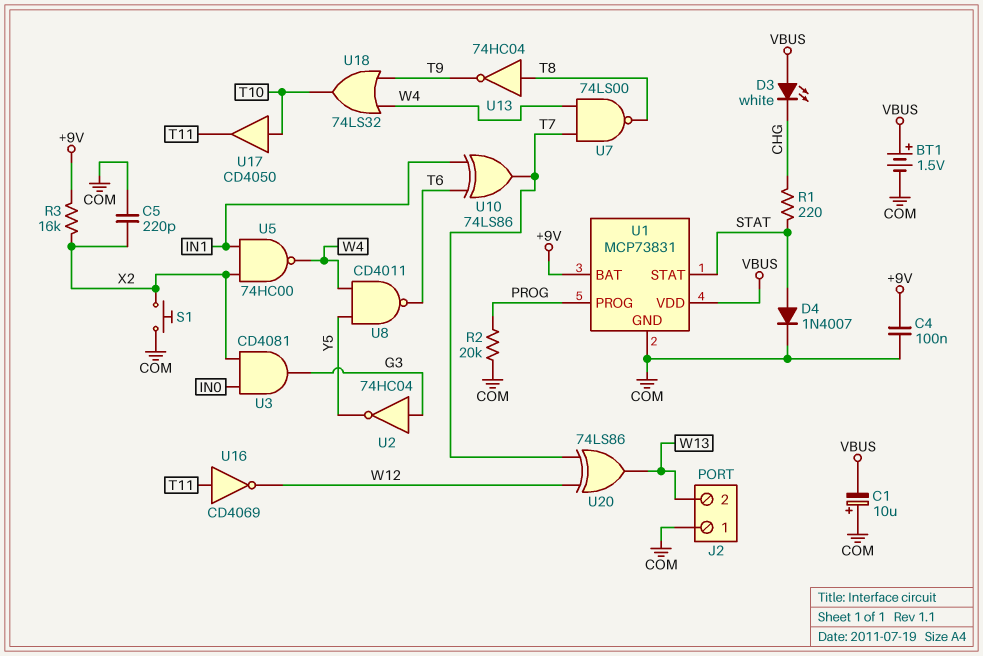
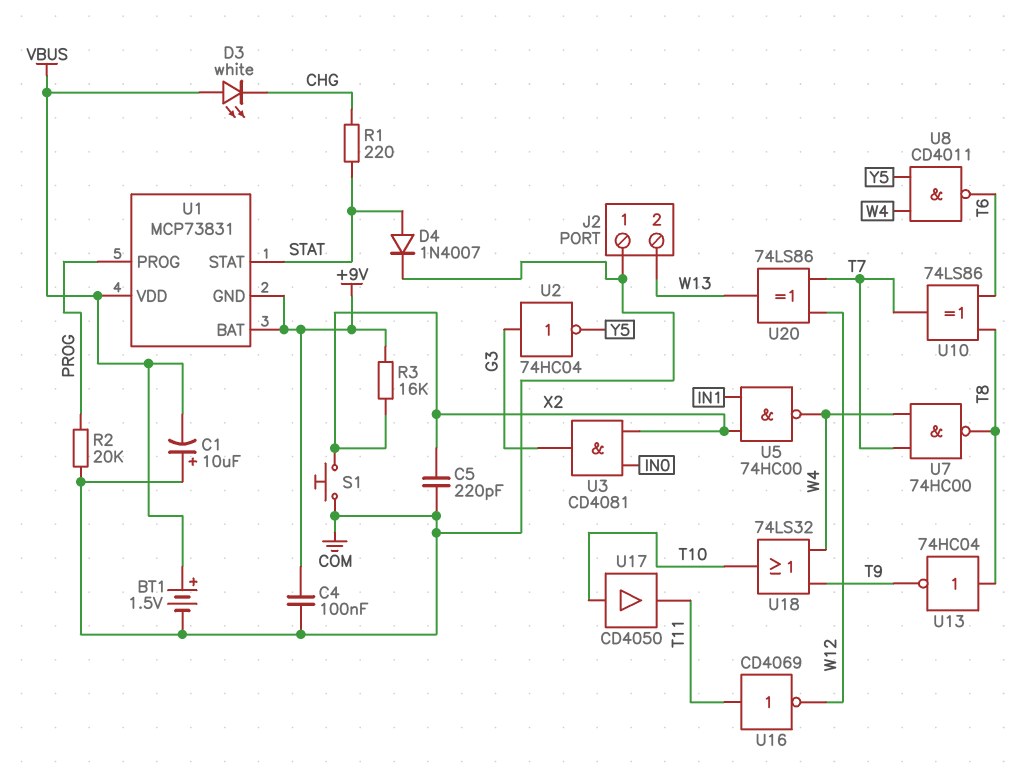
U1 pin GND: COM -> +9V
U7: NAND 74LS00 (in T7, in W4, out T8) -> NAND 74HC00 (in T7, in W4, out T8)
U10: XOR 74LS86 (in IN1, in T6, out T7) -> XOR 74LS86 (in T6, in T8, out T7)

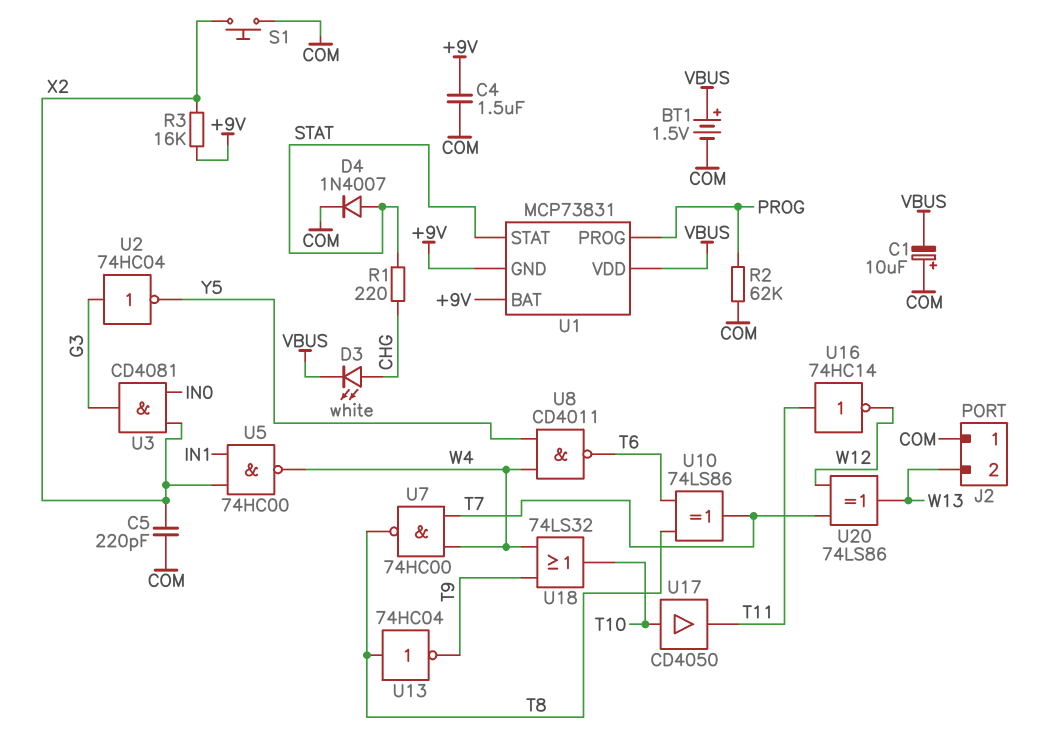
C4: 100nF (+9V, COM) -> 1.5uF (+9V, COM)
D3: LED white (A VBUS, K CHG) -> LED white (A CHG, K VBUS)
R2: 20k (COM, PROG) -> 62k (COM, PROG)
U16: NOT CD4069 (in T11, out W12) -> NOT 74HC14 (in T11, out W12)

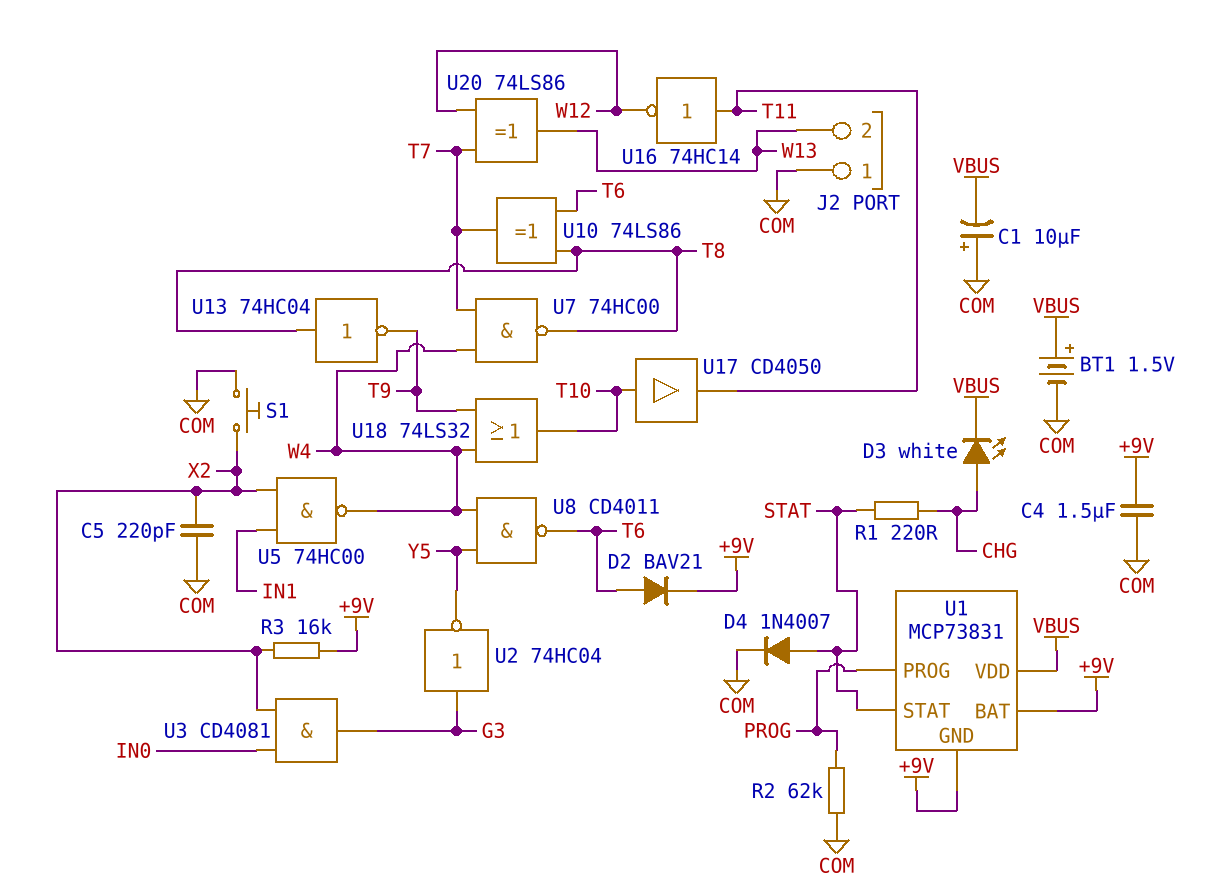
D2: none -> diode BAV21 (A T6, K +9V)

